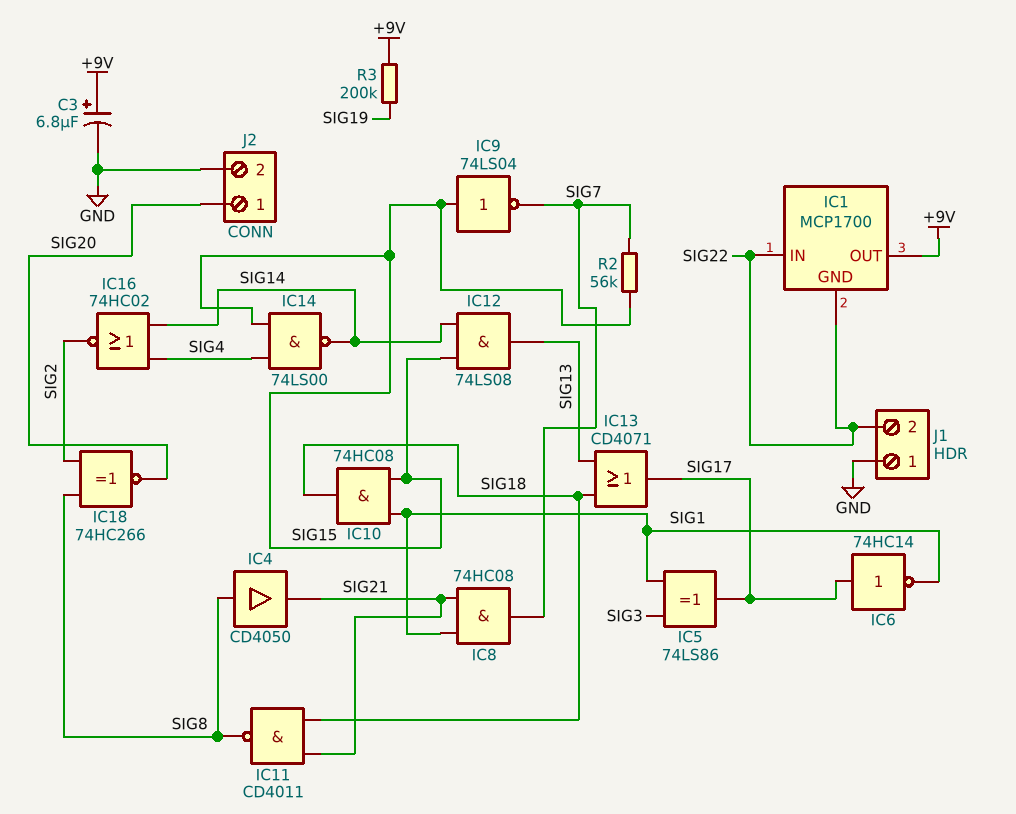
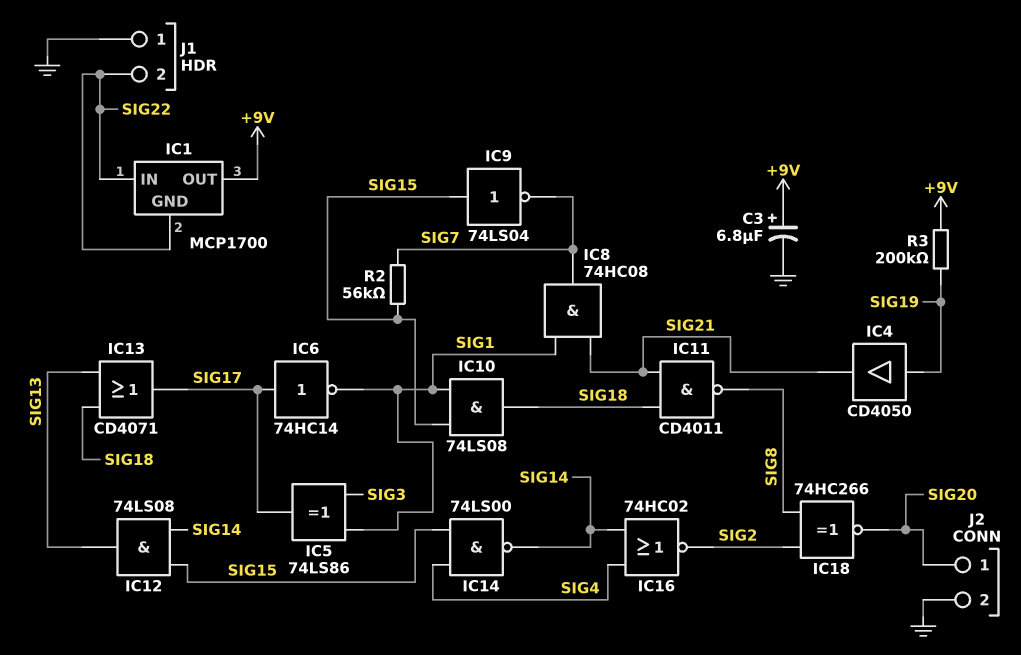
IC4: buffer CD4050 (in SIG8, out SIG21) -> buffer CD4050 (in SIG19, out SIG21)
IC10: AND 74HC08 (in SIG1, in SIG15, out SIG18) -> AND 74LS08 (in SIG1, in SIG15, out SIG18)

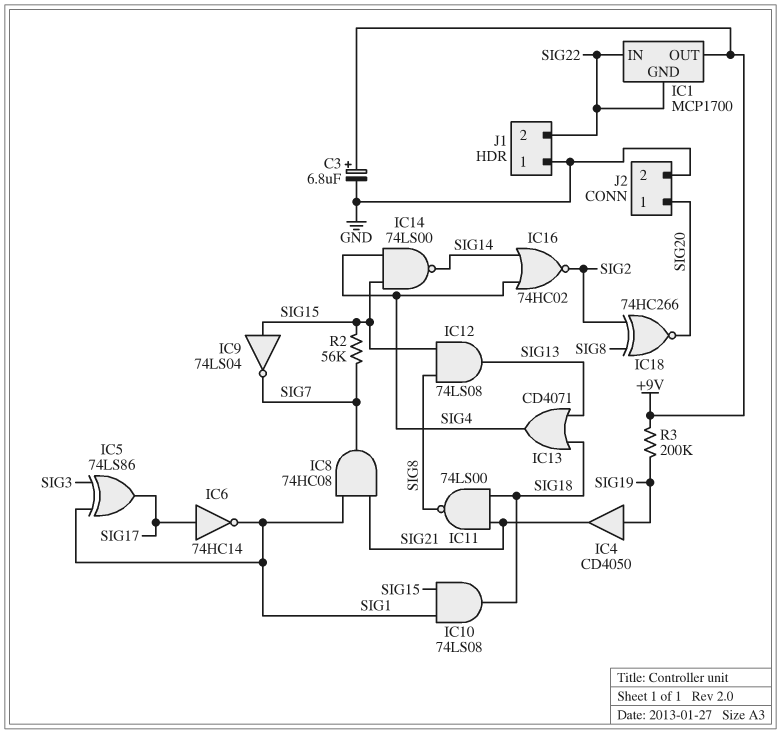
IC11: NAND CD4011 (in SIG18, in SIG21, out SIG8) -> NAND 74LS00 (in SIG18, in SIG21, out SIG8)
IC12: AND 74LS08 (in SIG14, in SIG15, out SIG13) -> AND 74LS08 (in SIG8, in SIG15, out SIG13)
IC13: OR CD4071 (in SIG13, in SIG18, out SIG17) -> OR CD4071 (in SIG13, in SIG18, out SIG4)

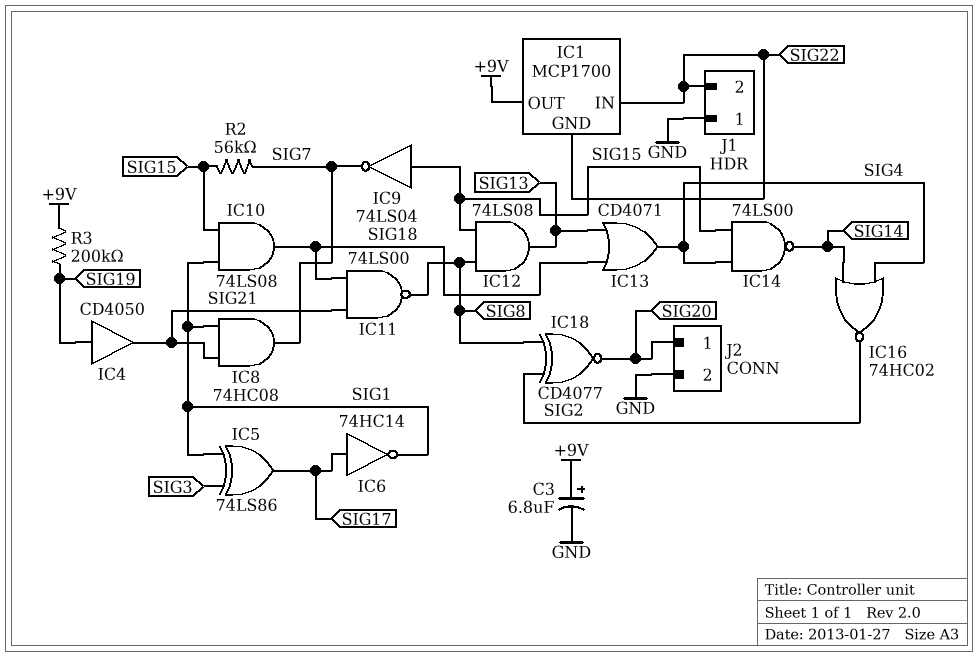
IC18: XNOR 74HC266 (in SIG2, in SIG8, out SIG20) -> XNOR CD4077 (in SIG2, in SIG8, out SIG20)

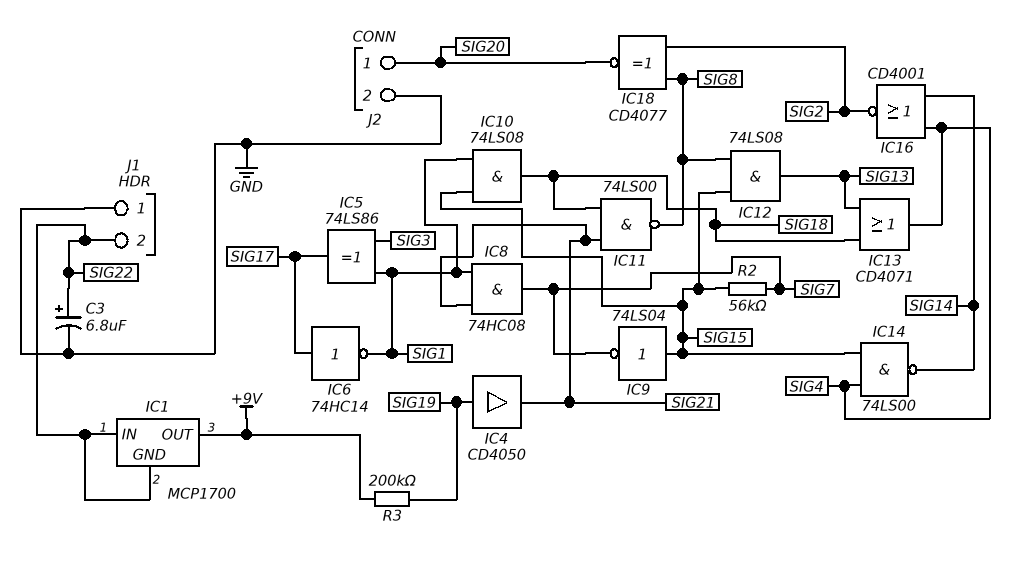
C3: 6.8uF (plus +9V, minus GND) -> 6.8uF (plus SIG22, minus GND)
IC16: NOR 74HC02 (in SIG4, in SIG14, out SIG2) -> NOR CD4001 (in SIG4, in SIG14, out SIG2)

